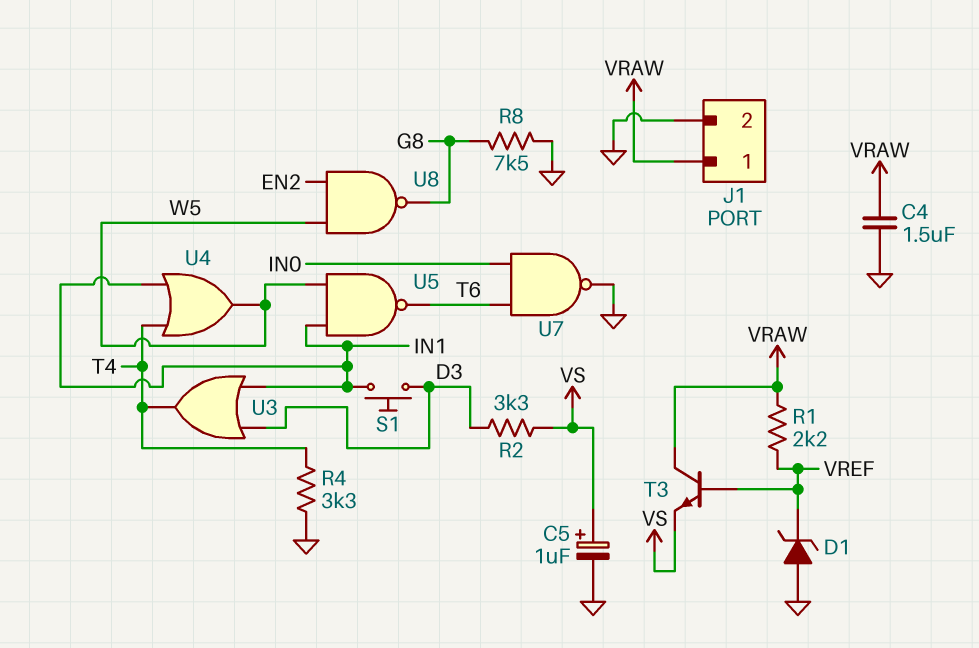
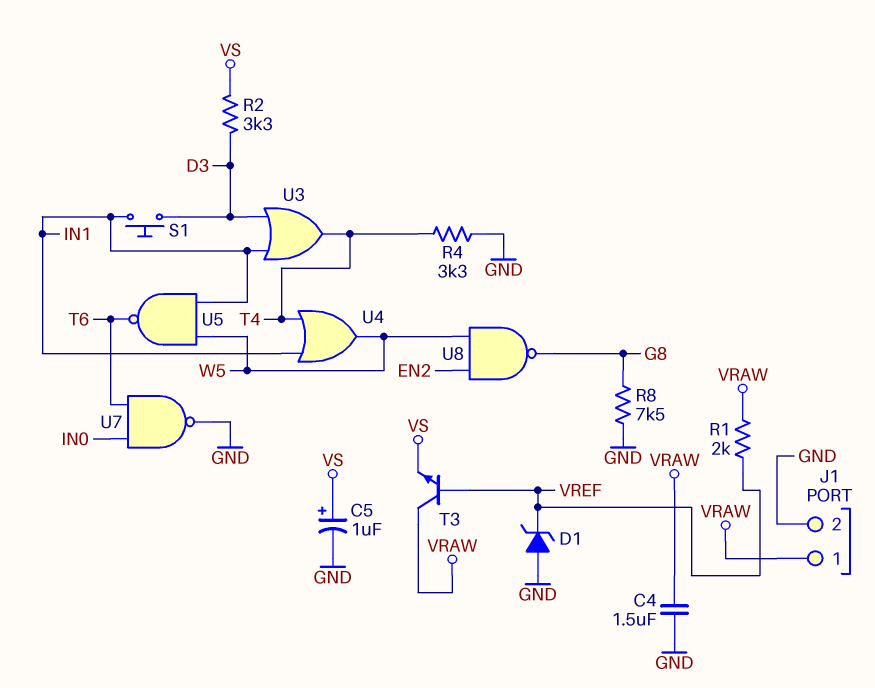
R1: 2.2k (VRAW, VREF) -> 2k (VRAW, VREF)

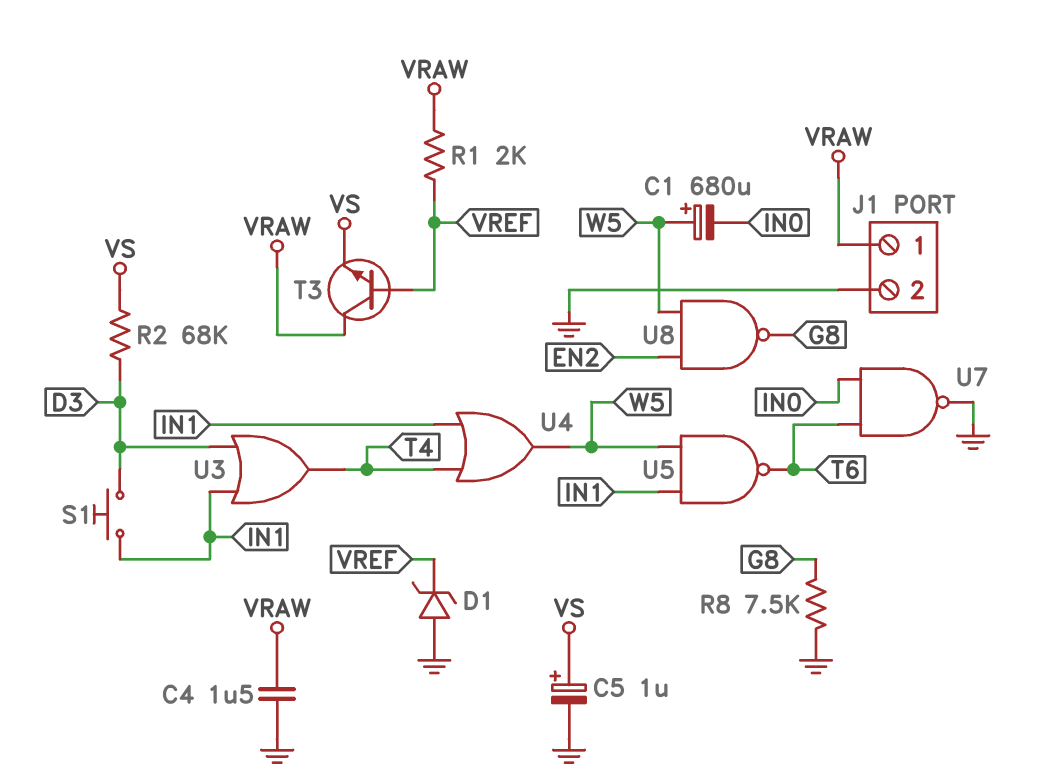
C1: none -> 680uF (plus W5, minus IN0)
R2: 3.3k (D3, VS) -> 68k (D3, VS)
R4: 3.3k (GND, T4) -> none

